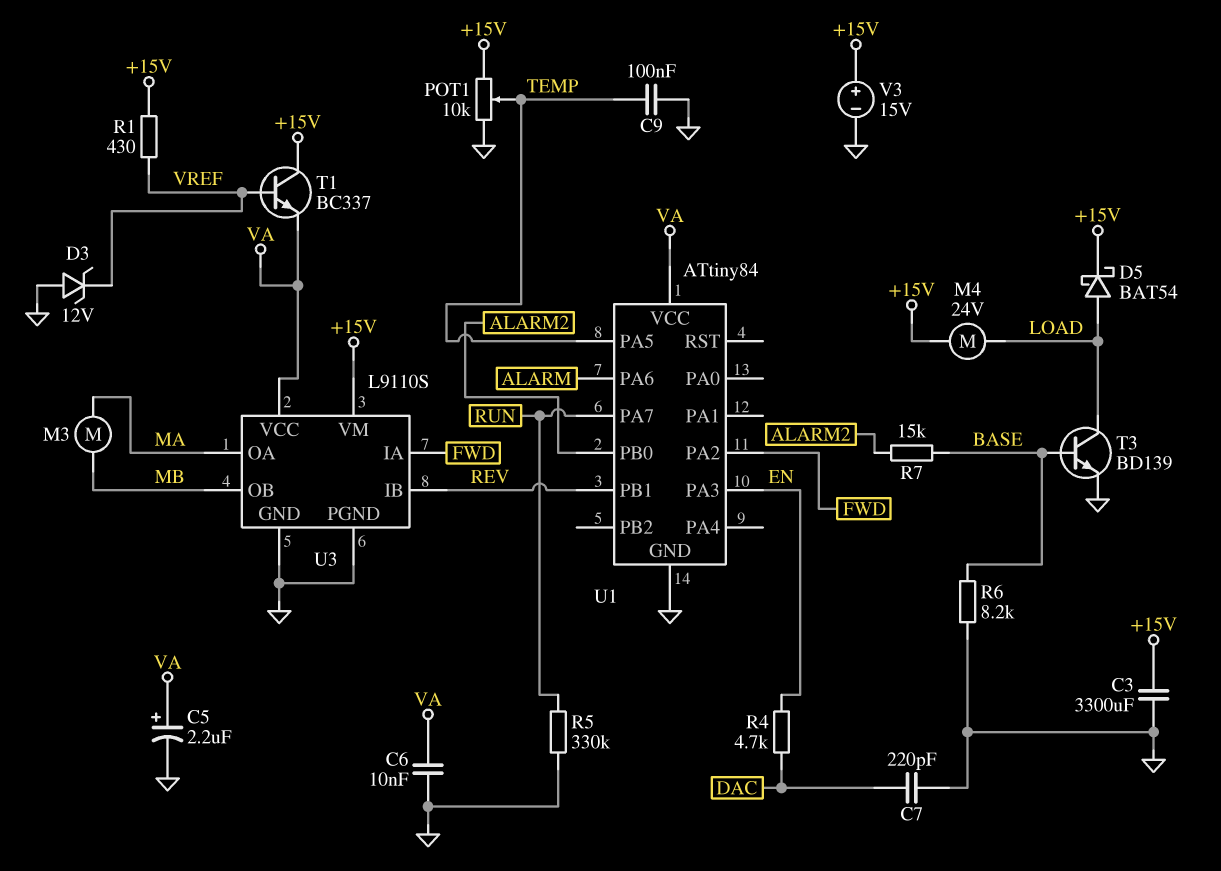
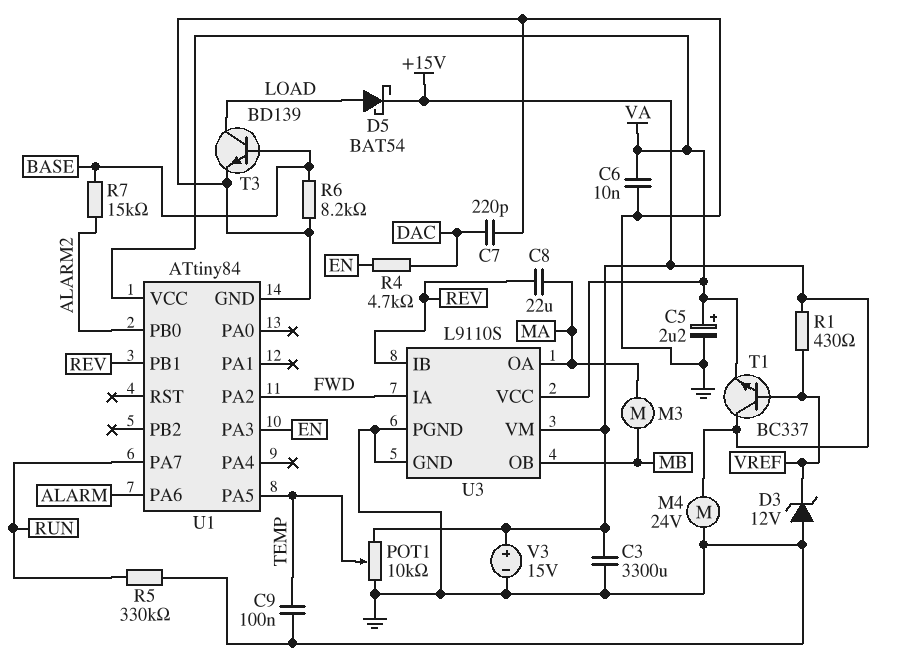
C8: none -> 22uF (MA, REV)
M4: motor 24V (+15V, LOAD) -> motor 24V (+15V, GND)

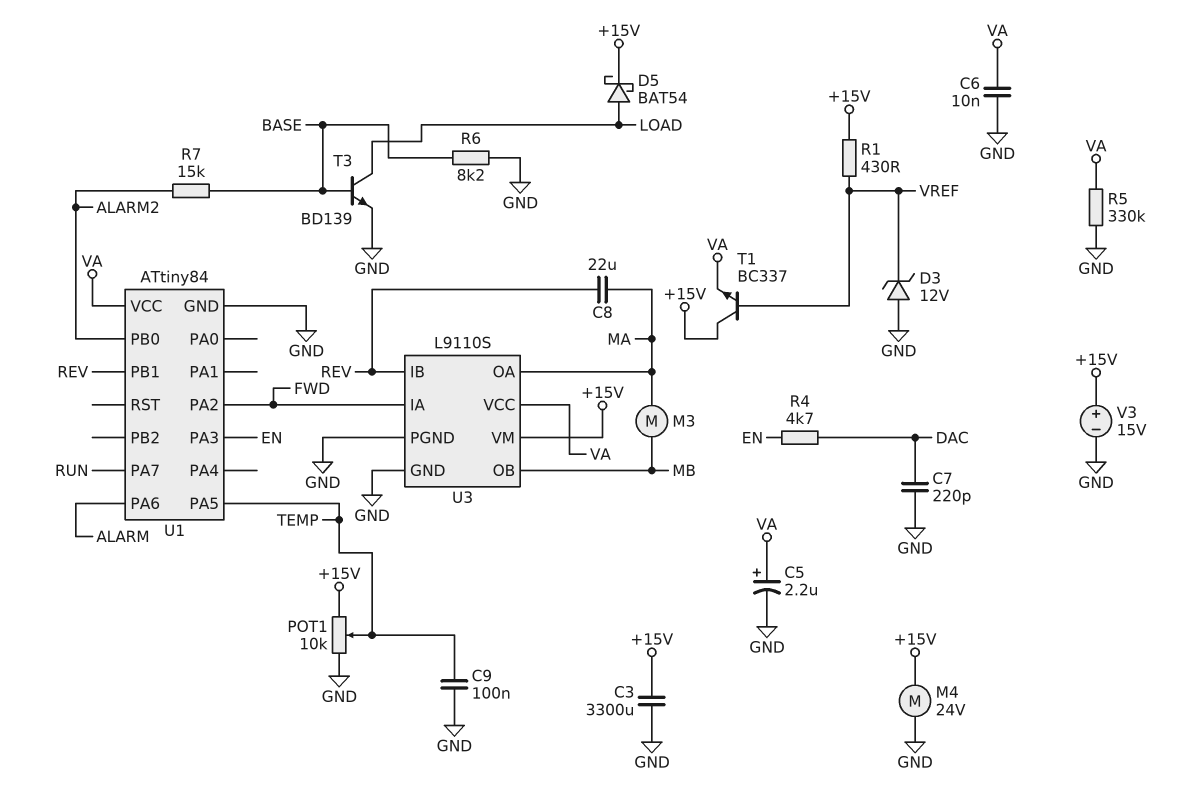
R5: 330k (GND, RUN) -> 330k (GND, VA)

